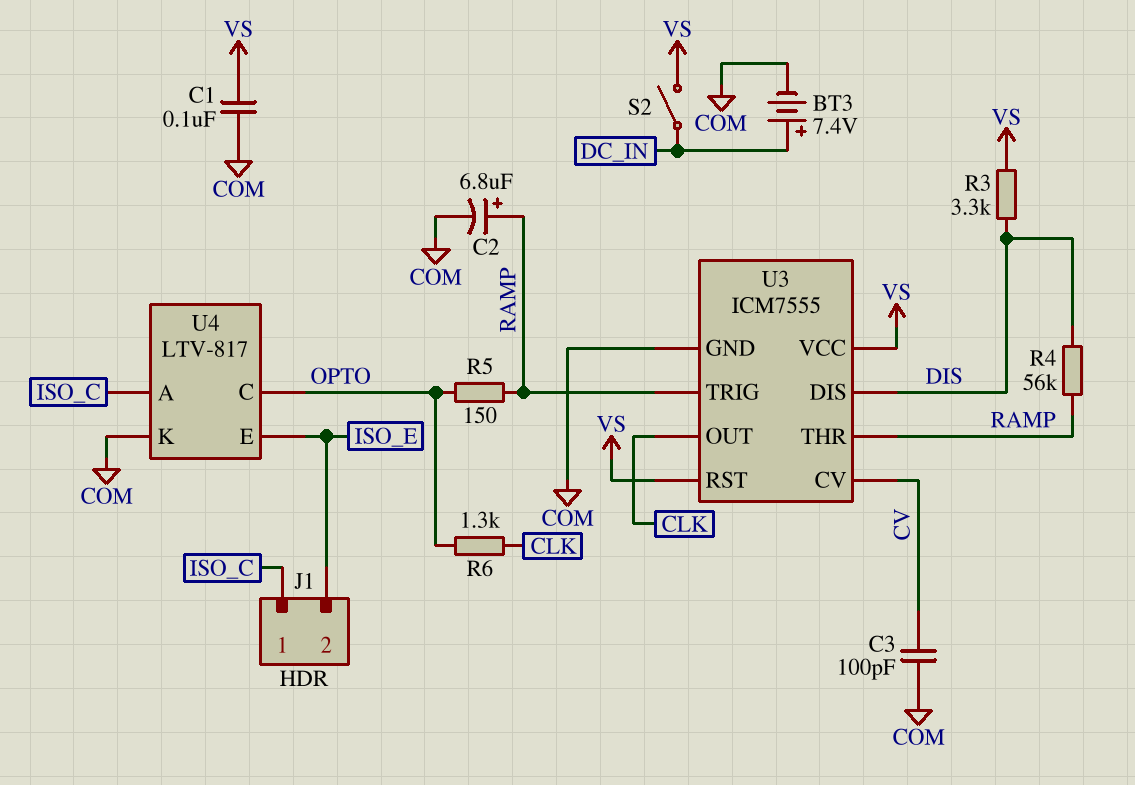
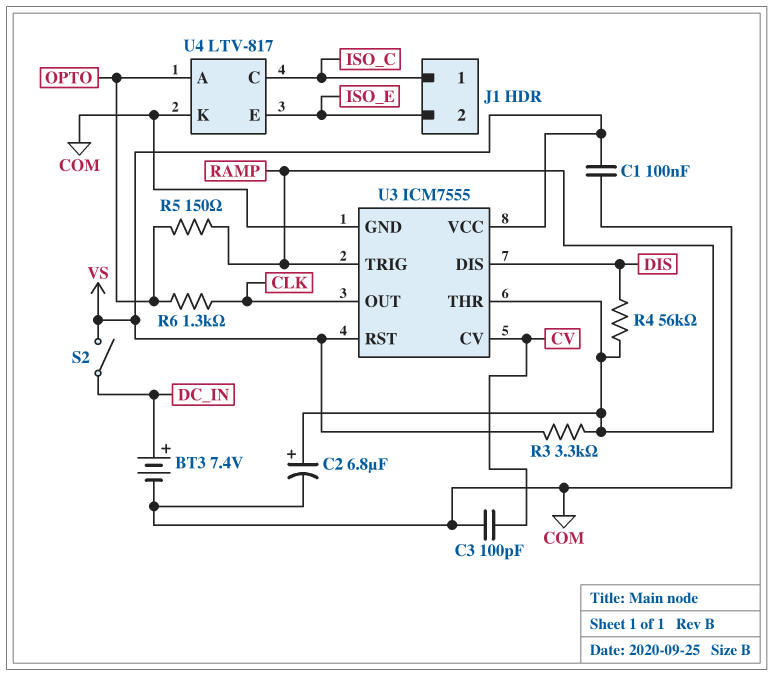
R3: 3.3k (DIS, VS) -> 3.3k (RAMP, VS)
U4 pin A: ISO_C -> OPTO
U4 pin C: OPTO -> ISO_C

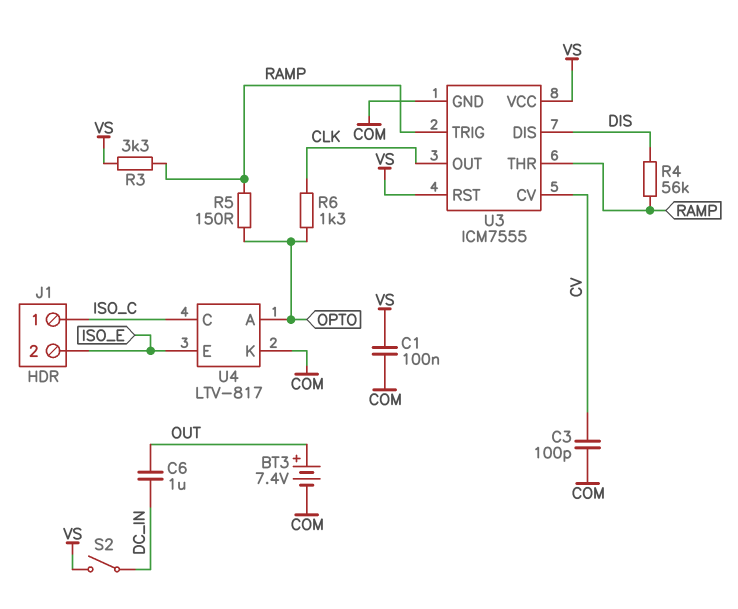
BT3: 7.4V (plus DC_IN, minus COM) -> 7.4V (plus OUT, minus COM)
C2: 6.8uF (plus RAMP, minus COM) -> none
C6: none -> 1uF (DC_IN, OUT)

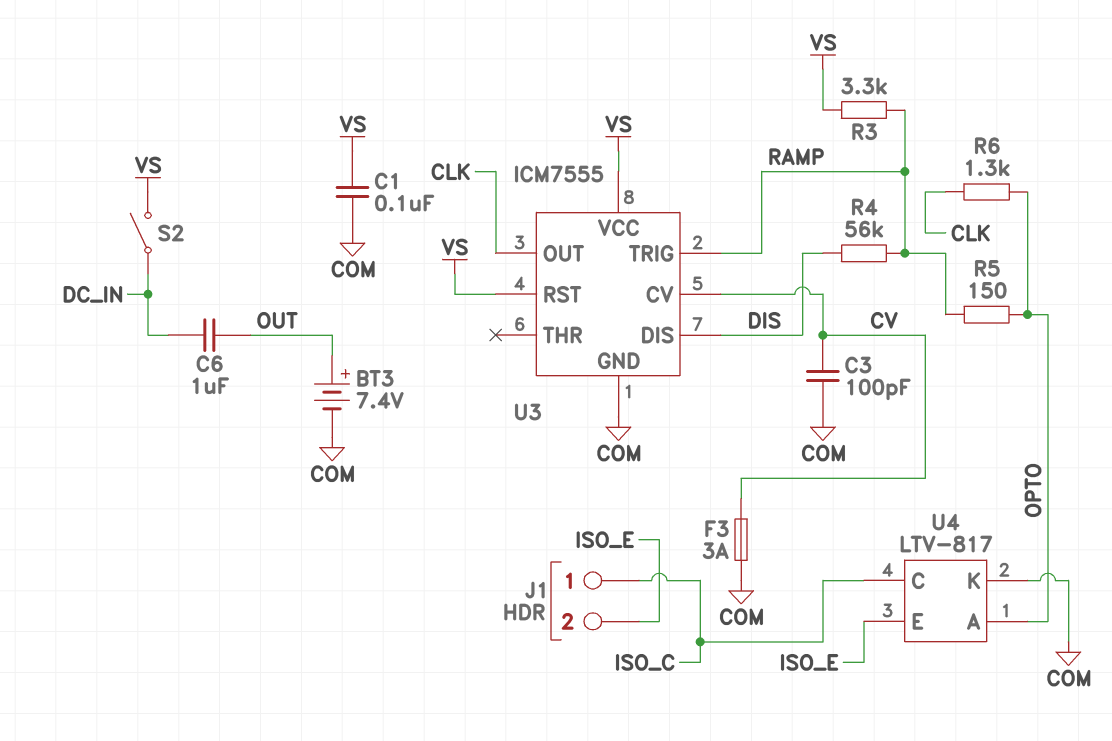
F3: none -> 3A (COM, CV)
U3 pin THR: RAMP -> none

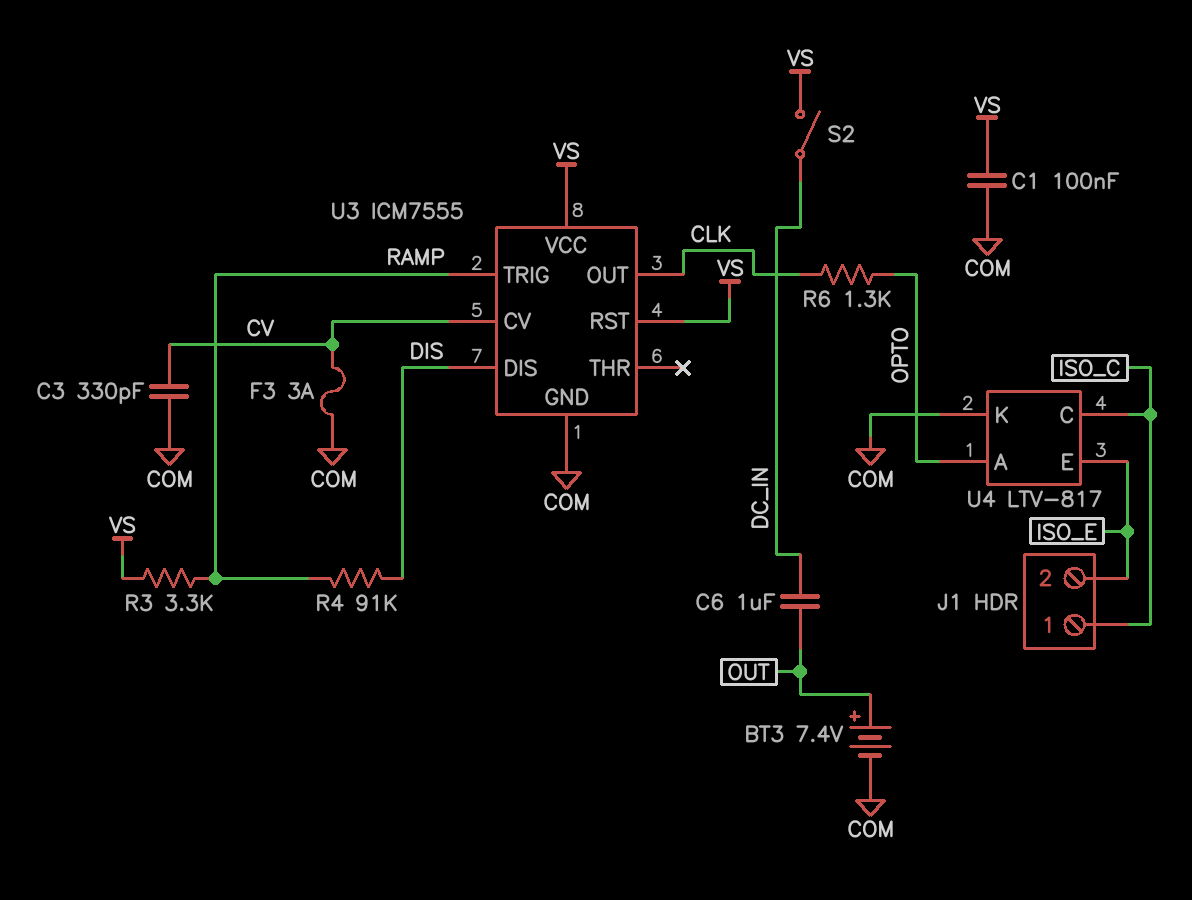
C3: 100pF (COM, CV) -> 330pF (COM, CV)
R4: 56k (DIS, RAMP) -> 91k (DIS, RAMP)
R5: 150 (OPTO, RAMP) -> none

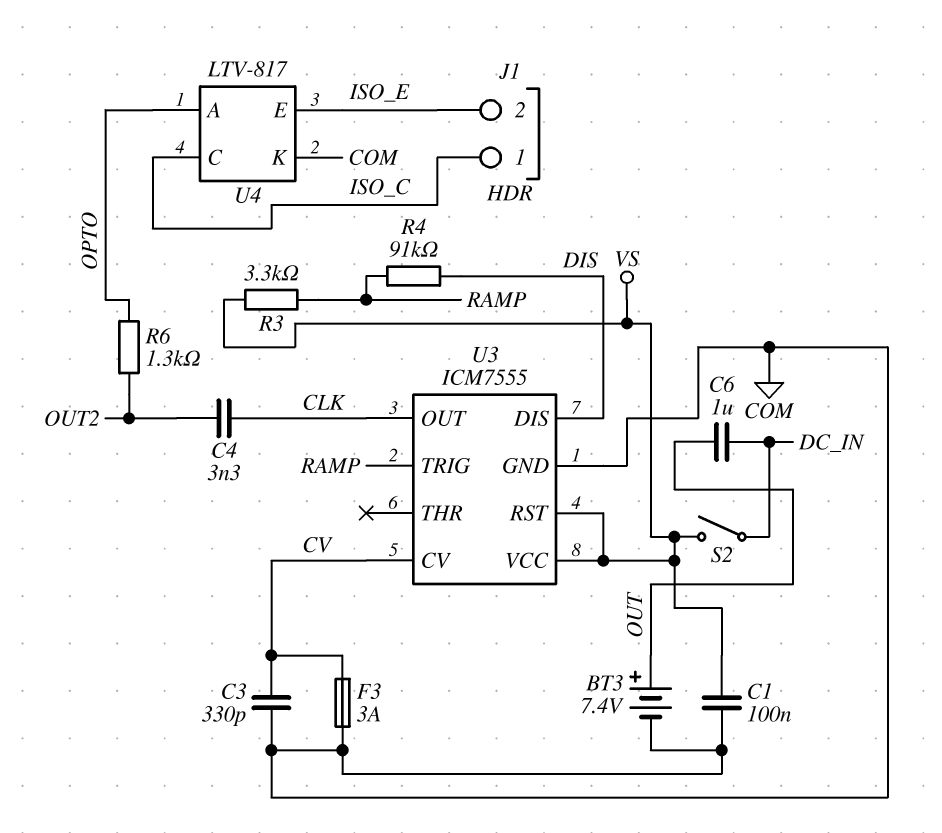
C4: none -> 3.3nF (CLK, OUT2)
R6: 1.3k (CLK, OPTO) -> 1.3k (OPTO, OUT2)

